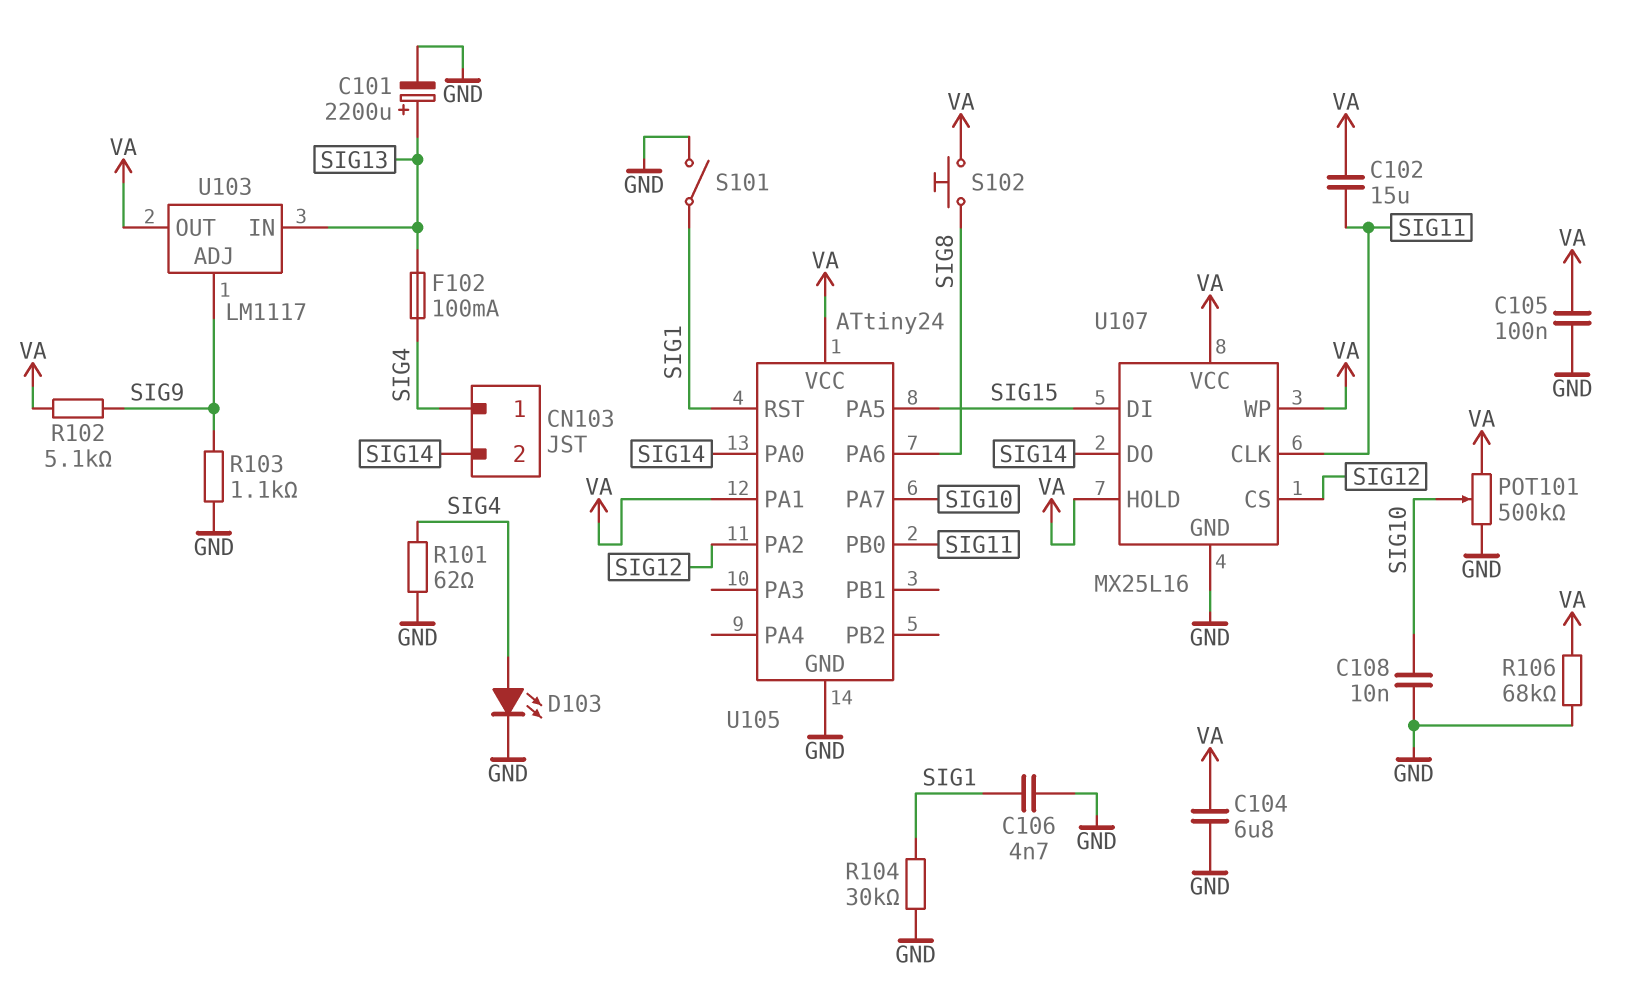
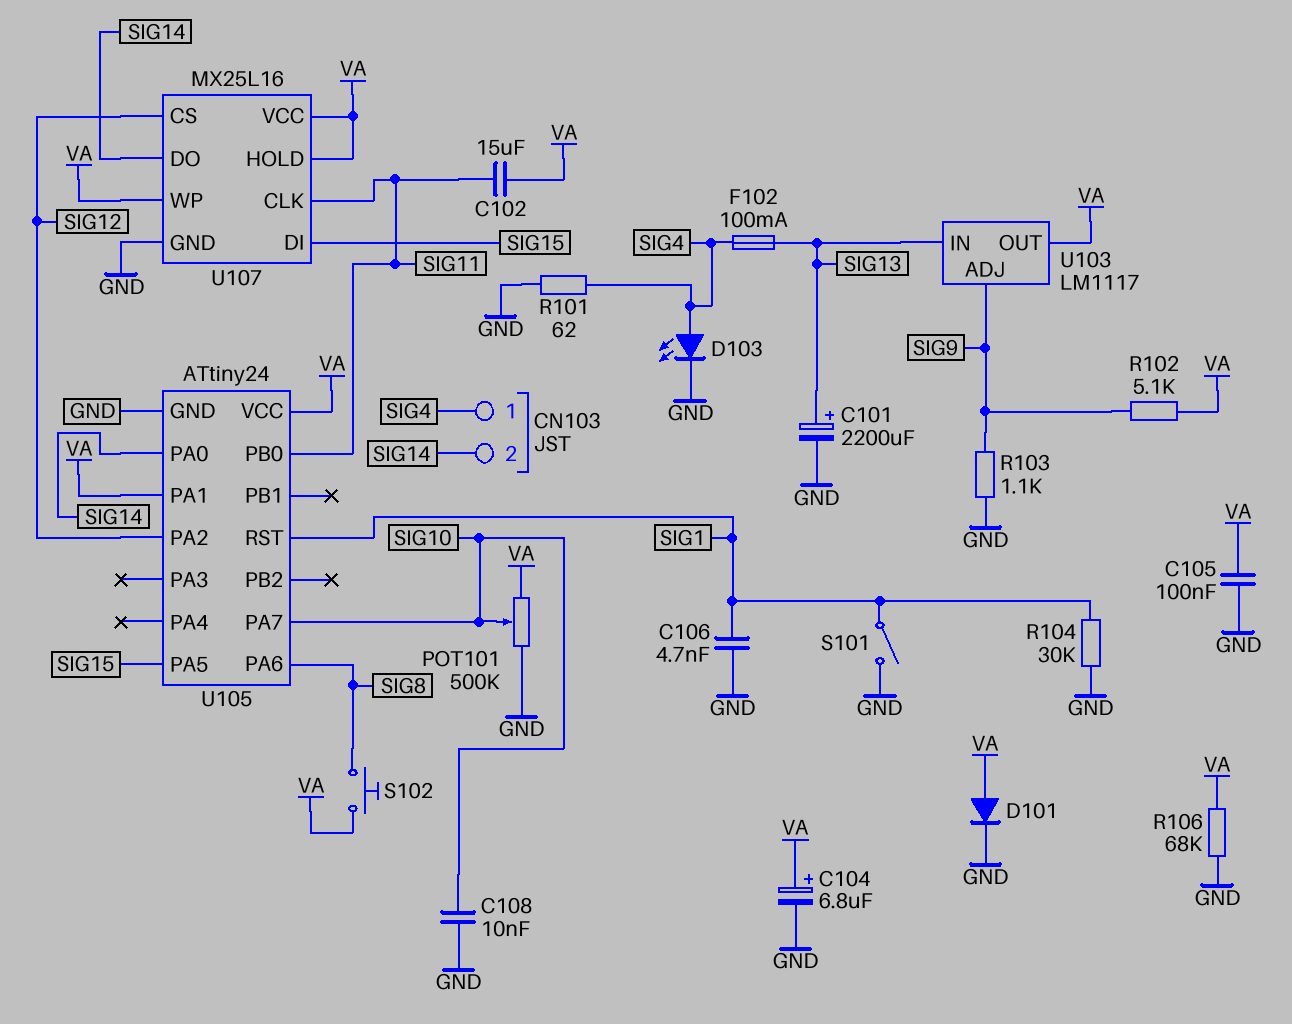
C104: 6.8uF (GND, VA) -> 6.8uF (plus VA, minus GND)
D101: none -> diode (A VA, K GND)

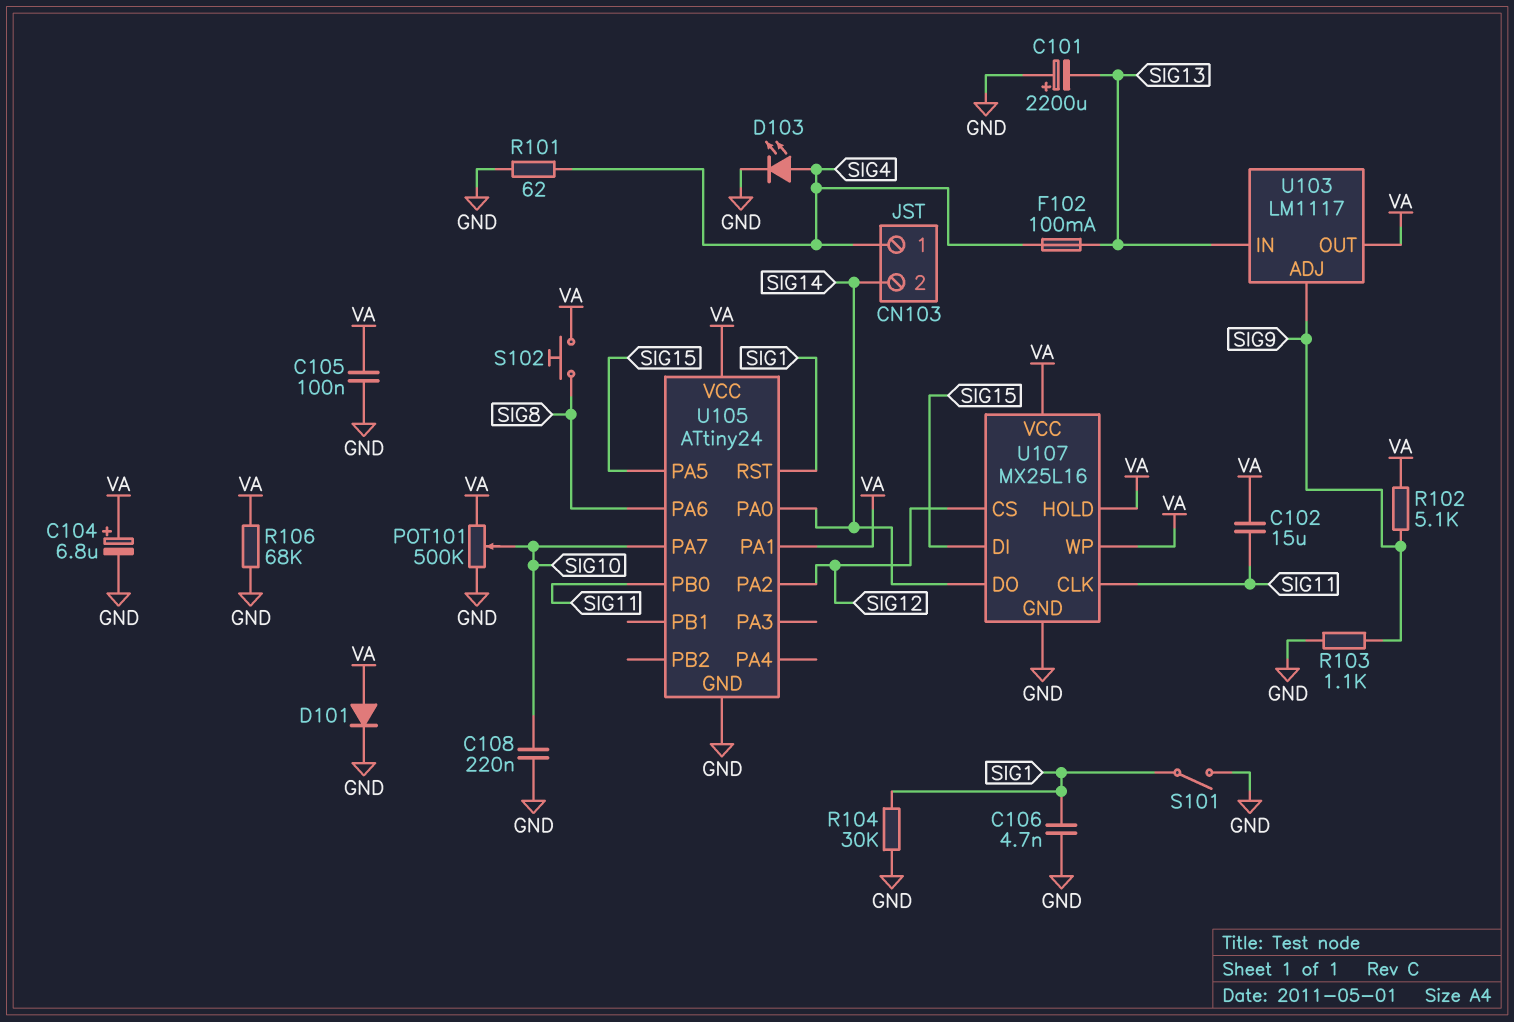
C101: 2200uF (plus SIG13, minus GND) -> 2200uF (plus GND, minus SIG13)
C108: 10nF (GND, SIG10) -> 220nF (GND, SIG10)

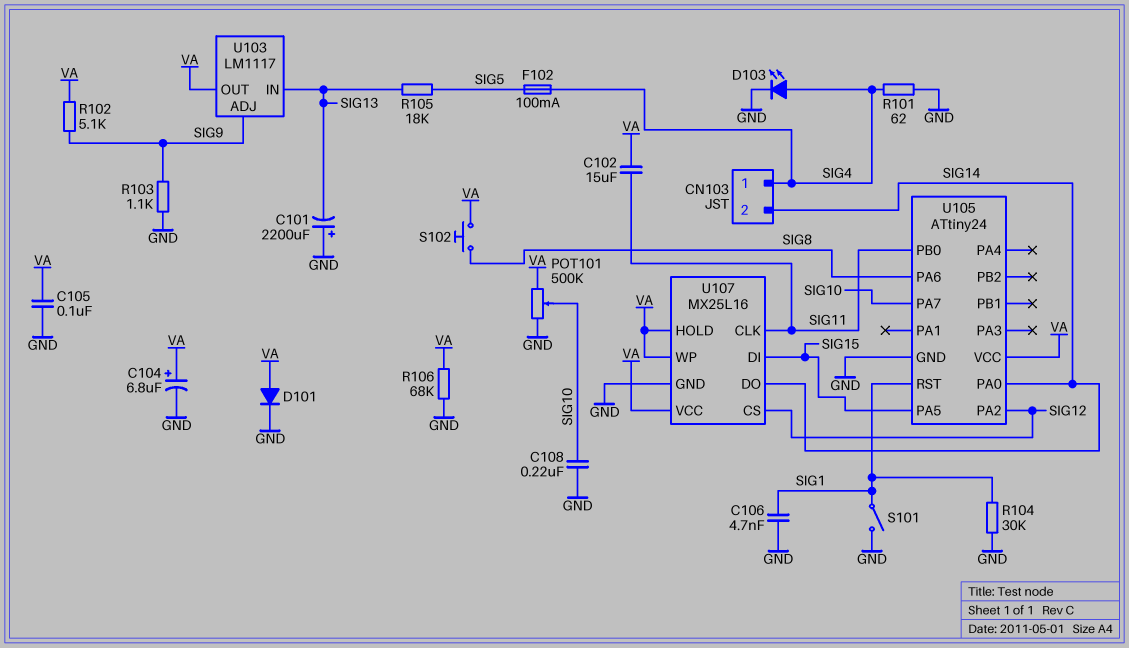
F102: 100mA (SIG4, SIG13) -> 100mA (SIG4, SIG5)
R105: none -> 18k (SIG5, SIG13)
U105 pin PA1: VA -> none

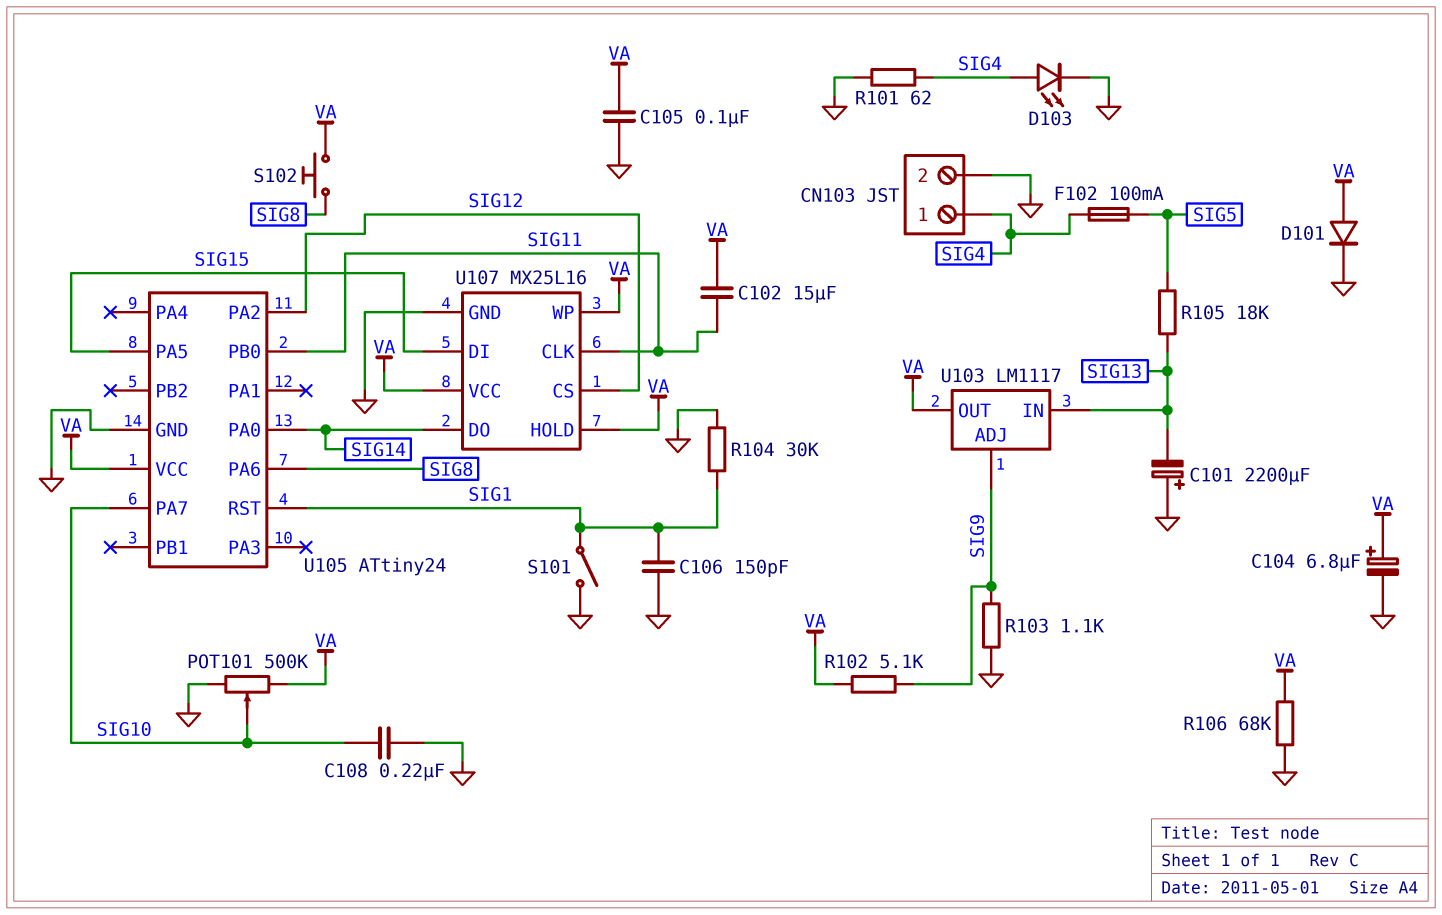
C106: 4.7nF (GND, SIG1) -> 150pF (GND, SIG1)
CN103 pin 2: SIG14 -> GND

